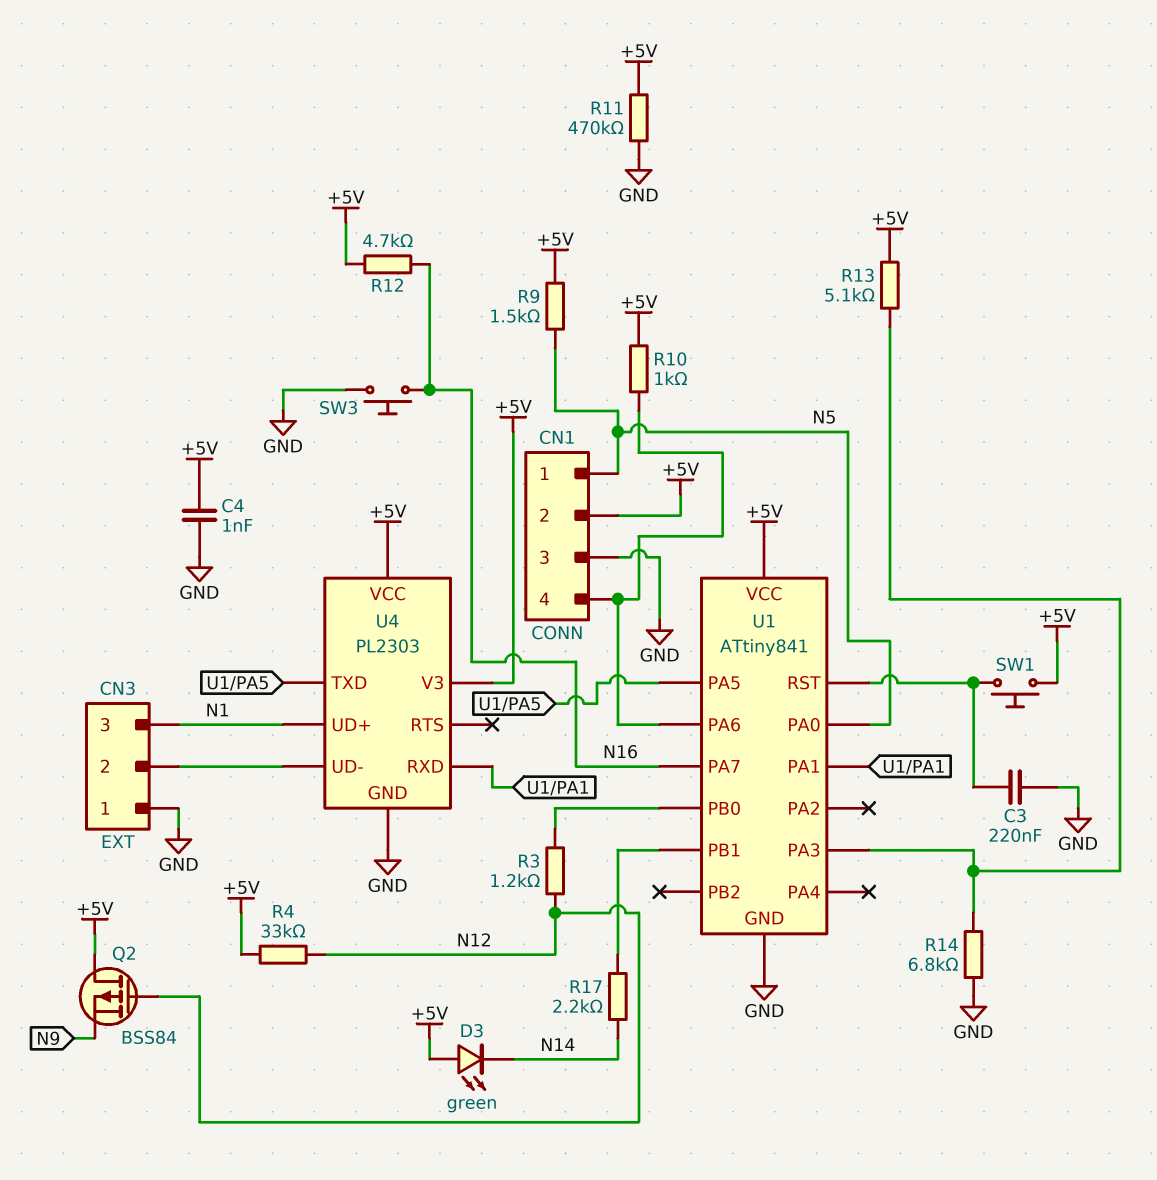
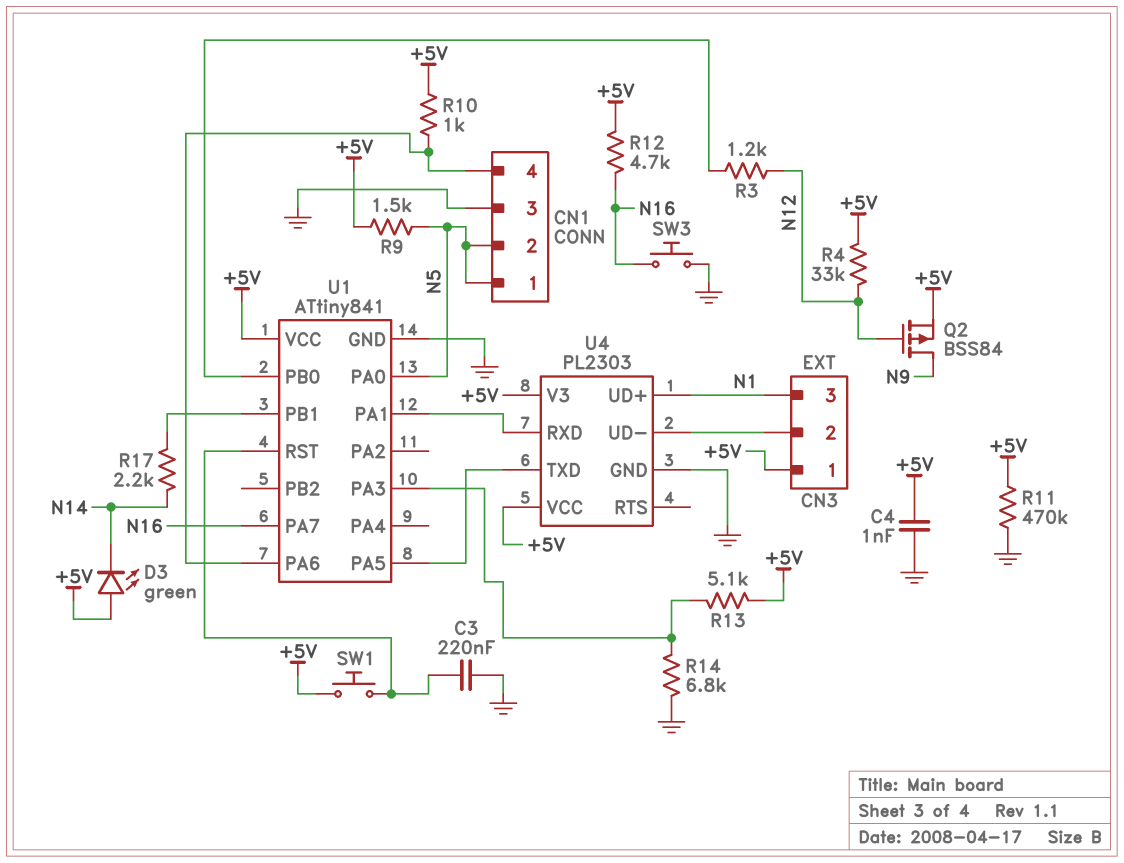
CN1 pin 2: +5V -> N5
CN3 pin 1: GND -> +5V
Q2: PMOS BSS84 (G N12, D +5V, S N9) -> PMOS BSS84 (G N12, D N9, S +5V)

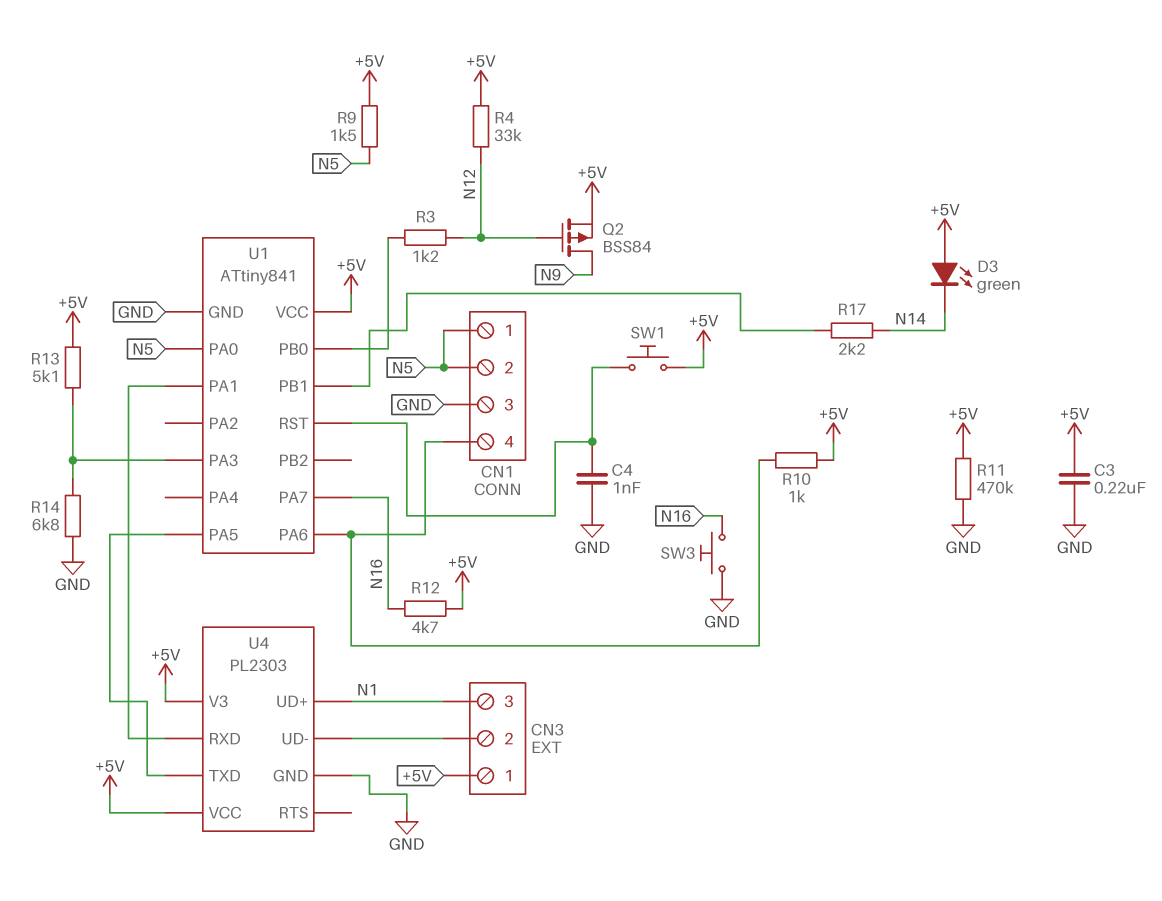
C3: 220nF (GND, U1/RST) -> 220nF (+5V, GND)
C4: 1nF (+5V, GND) -> 1nF (GND, U1/RST)

